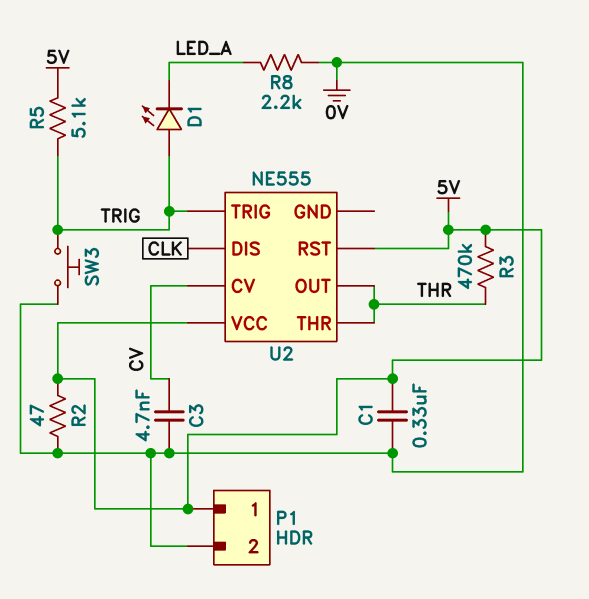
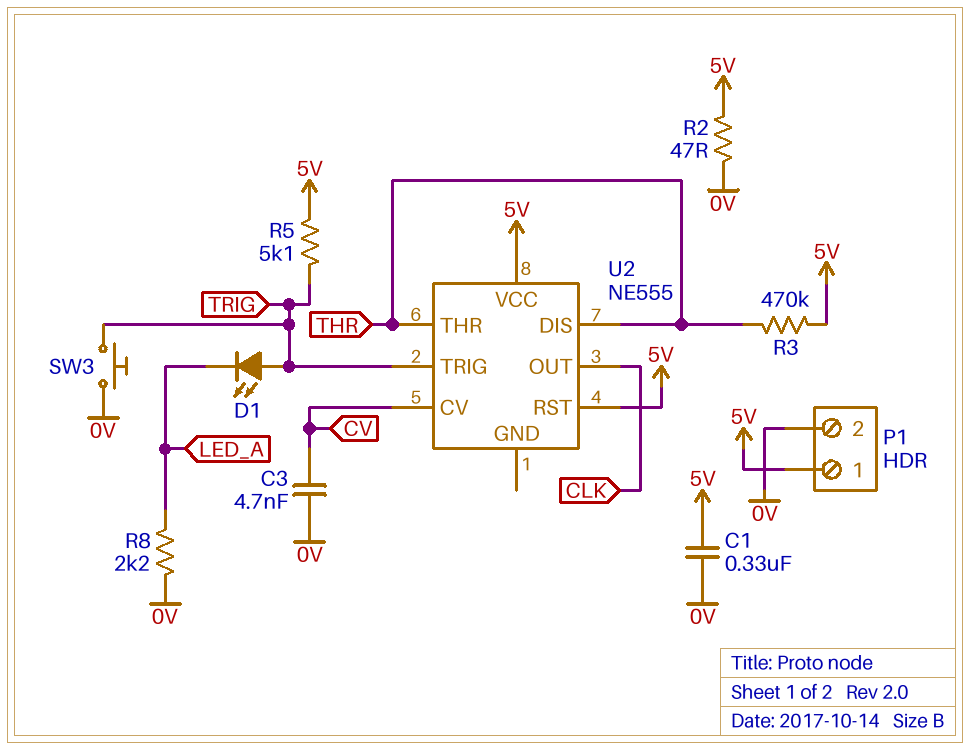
U2 pin DIS: CLK -> THR
U2 pin OUT: THR -> CLK

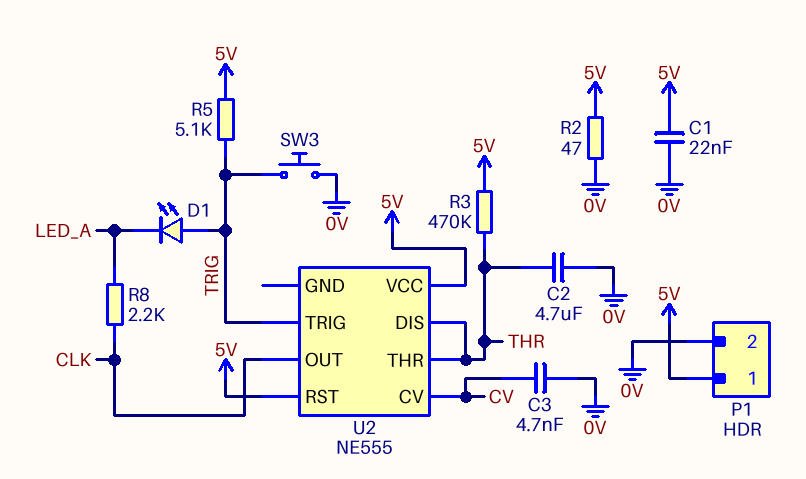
C1: 330nF (0V, 5V) -> 22nF (0V, 5V)
C2: none -> 4.7uF (0V, THR)
R8: 2.2k (0V, LED_A) -> 2.2k (CLK, LED_A)

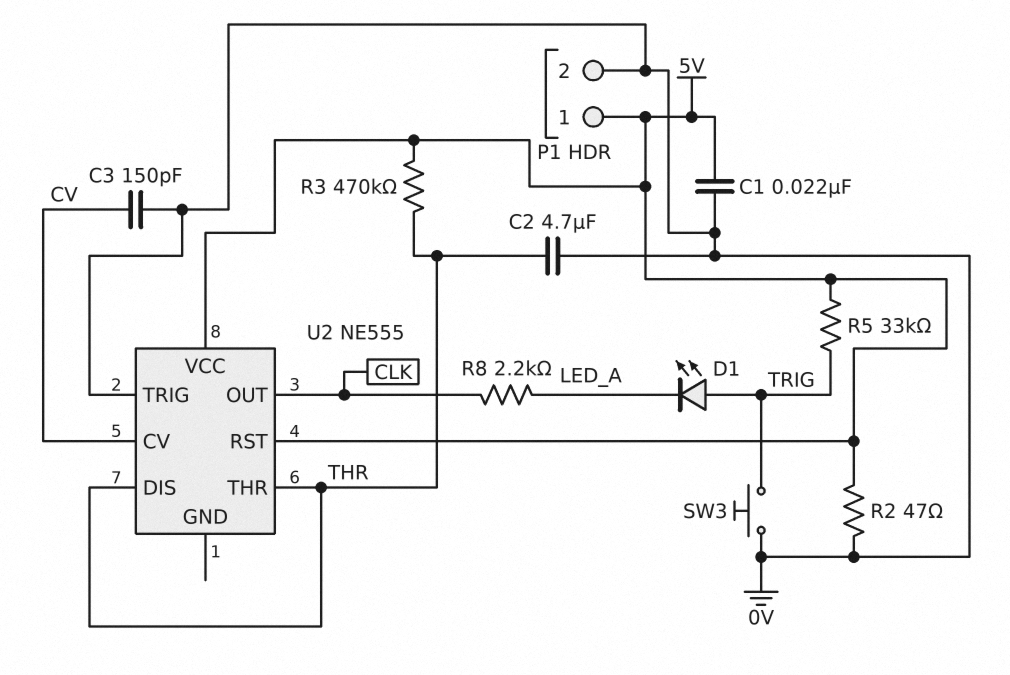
C3: 4.7nF (0V, CV) -> 150pF (0V, CV)
R5: 5.1k (5V, TRIG) -> 33k (5V, TRIG)
U2 pin TRIG: TRIG -> 0V

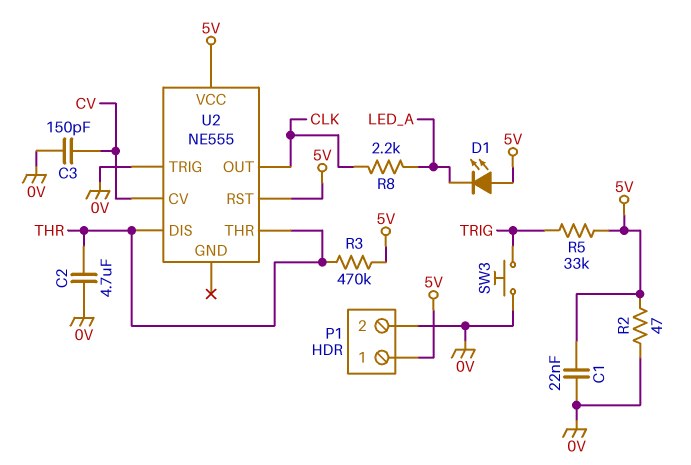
D1: LED (A TRIG, K LED_A) -> LED (A 5V, K LED_A)

